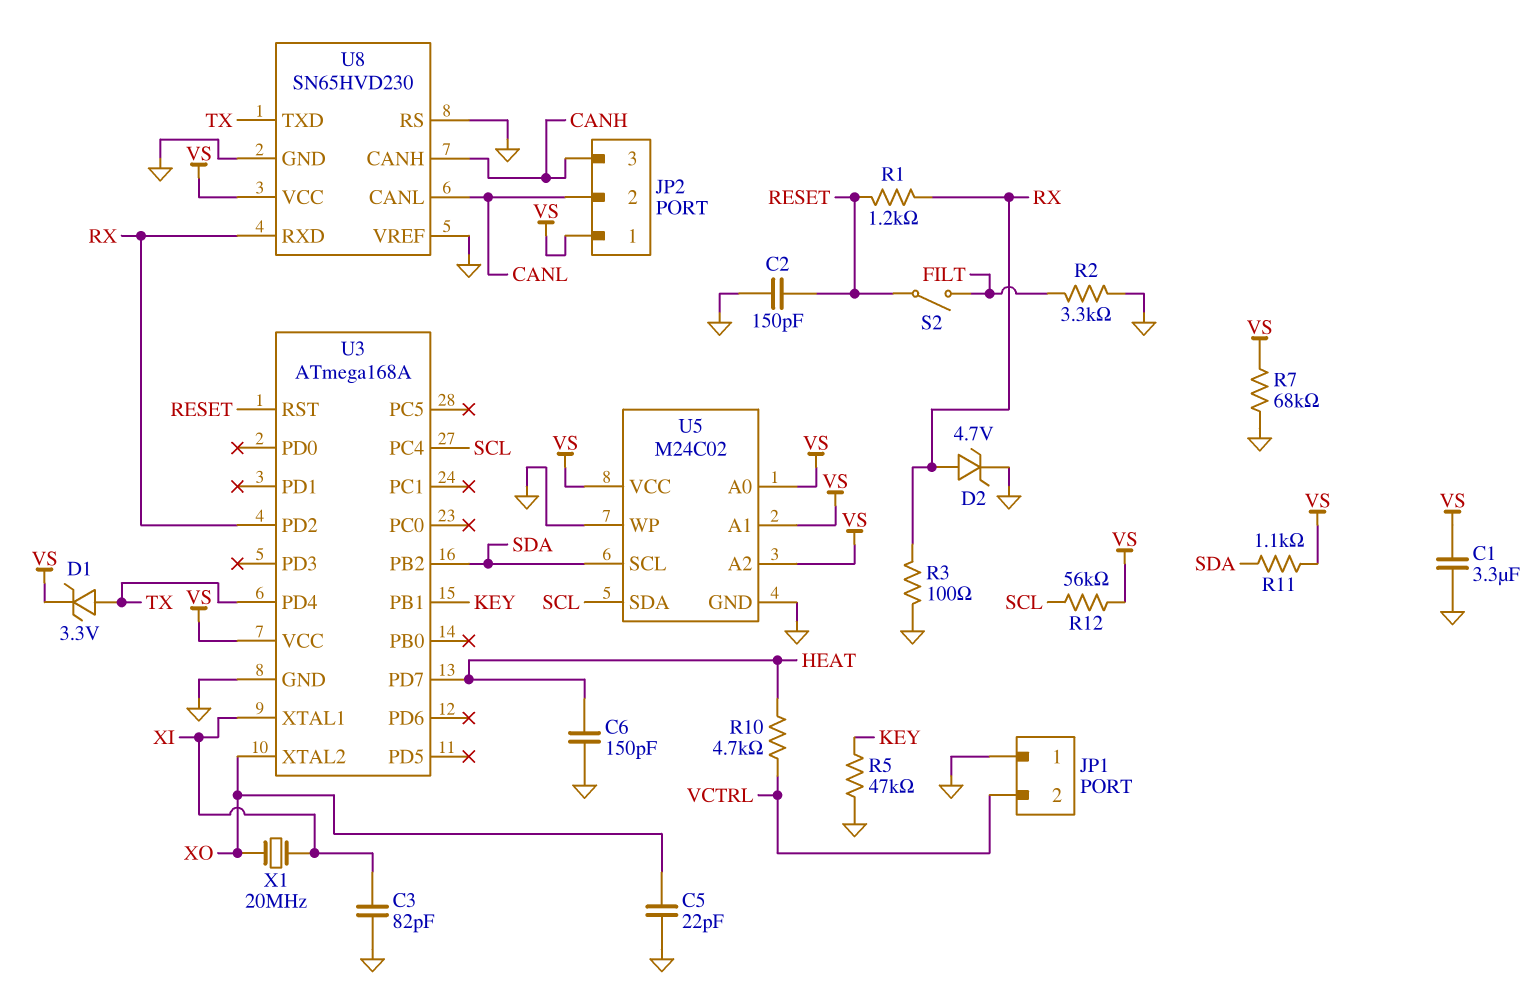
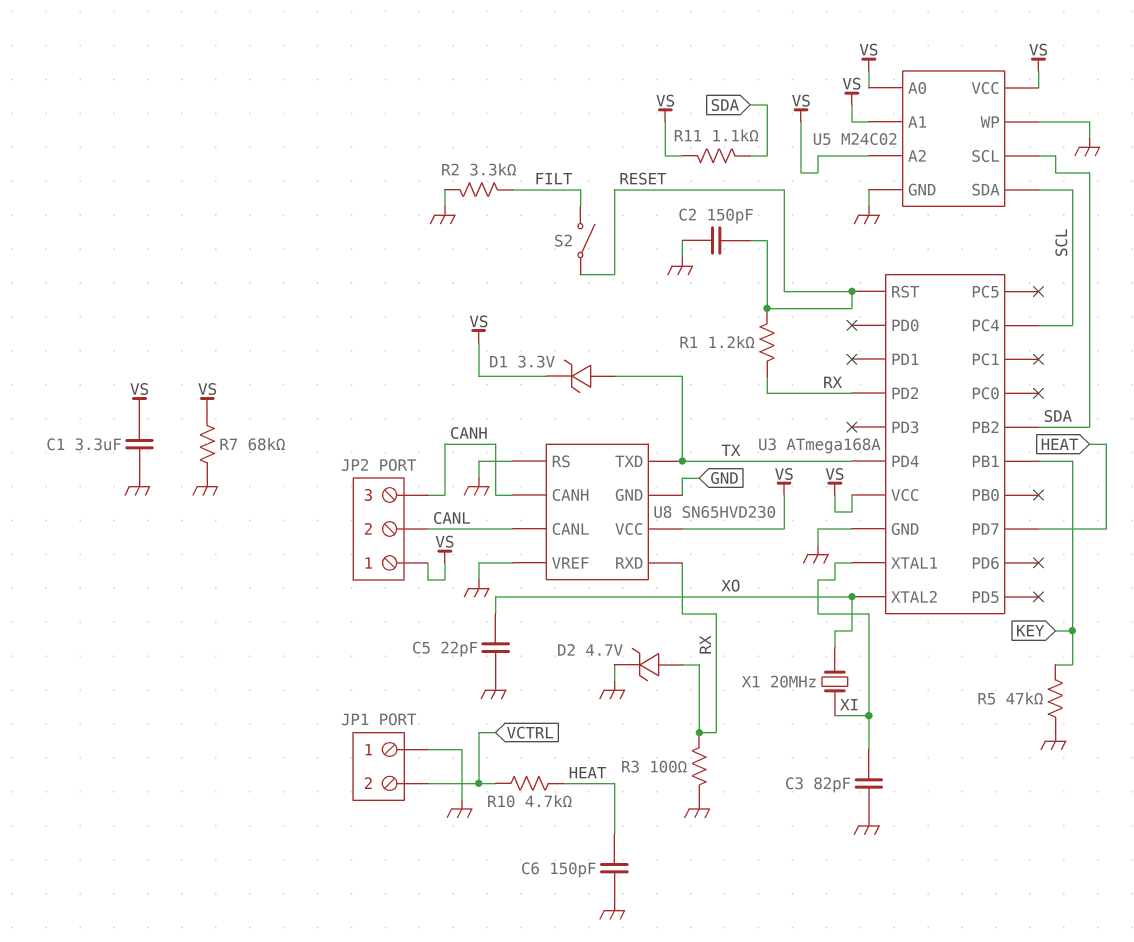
R12: 56k (SCL, VS) -> none

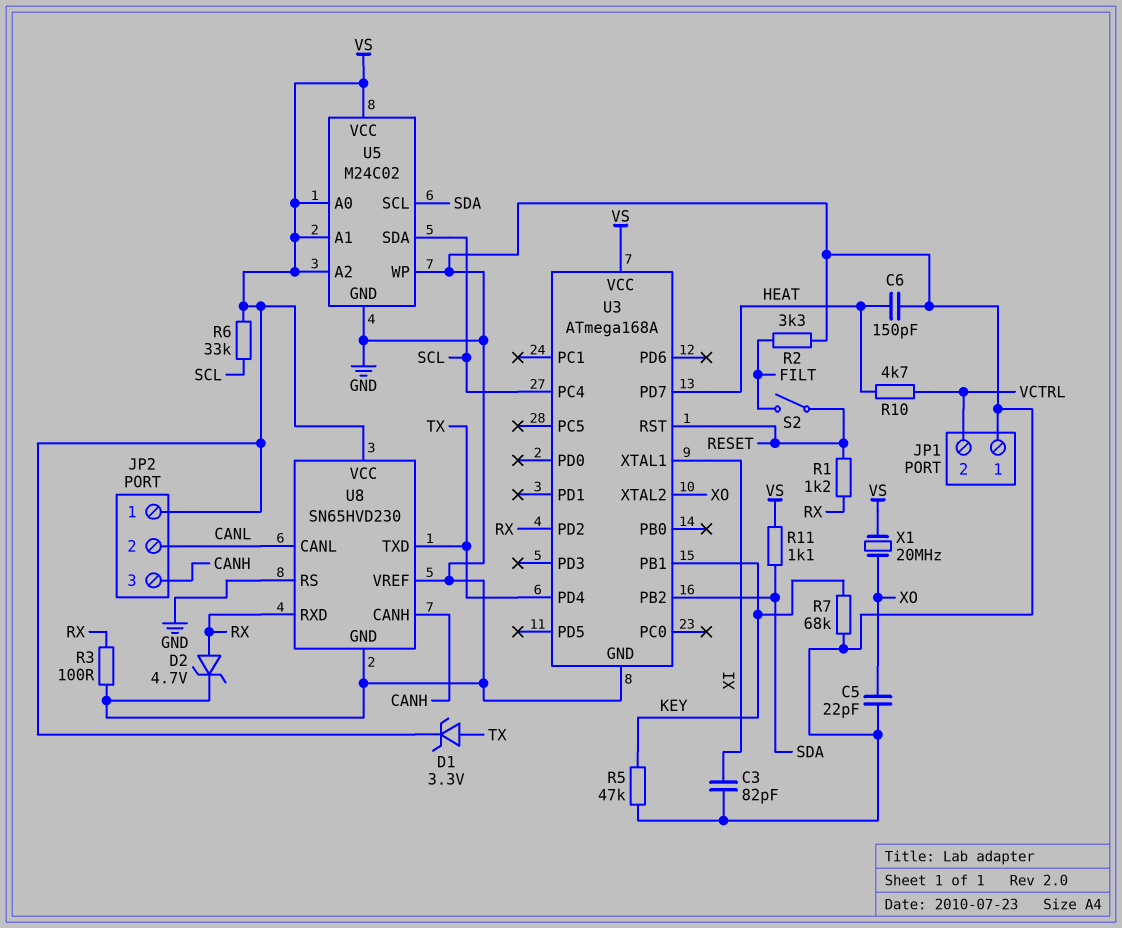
C1: 3.3uF (GND, VS) -> none
C2: 150pF (GND, RESET) -> none
R6: none -> 33k (SCL, VS)
R7: 68k (GND, VS) -> 68k (GND, KEY)
X1: 20MHz (XI, XO) -> 20MHz (VS, XO)

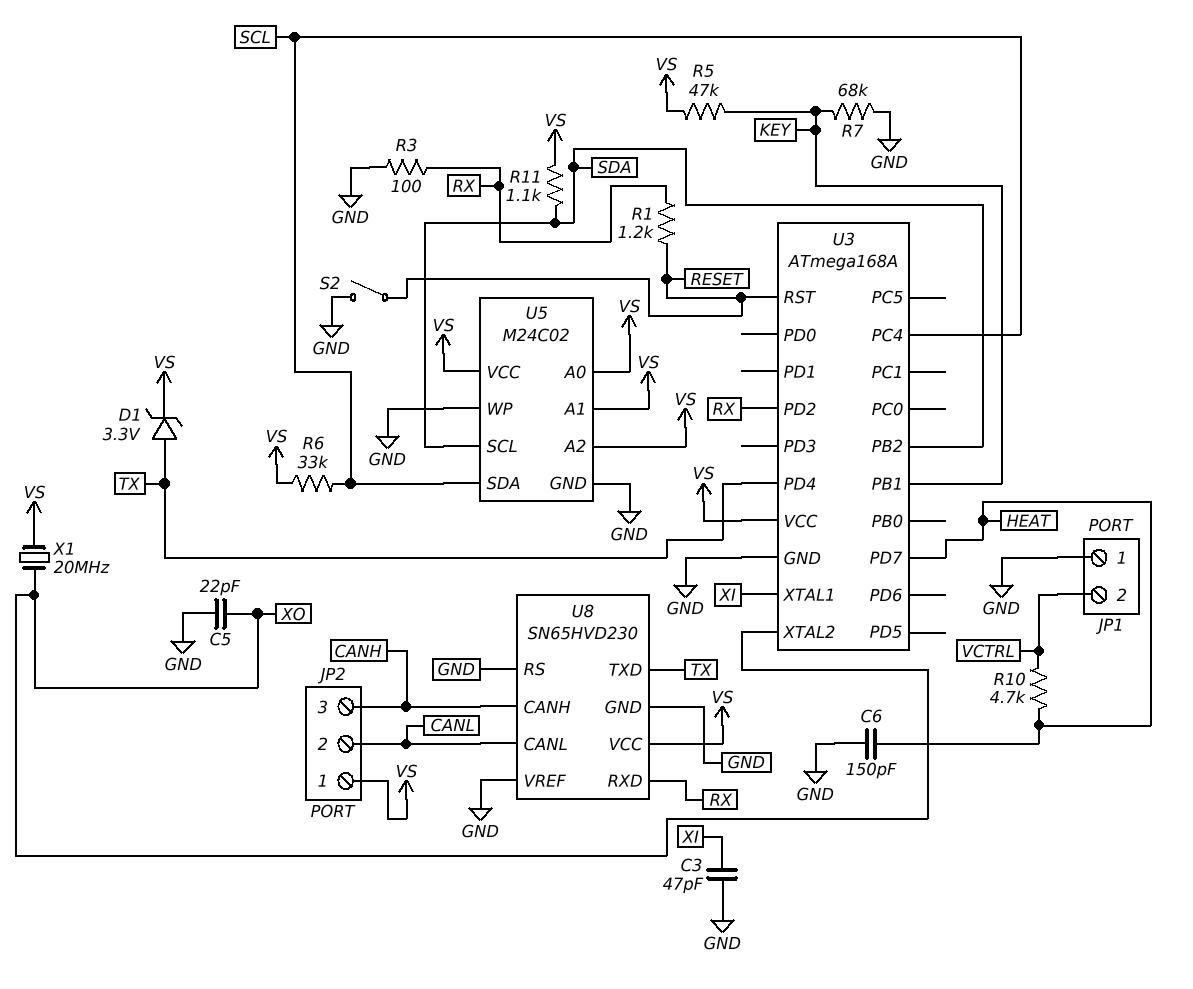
C3: 82pF (GND, XI) -> 47pF (GND, XI)
D2: zener 4.7V (A RX, K GND) -> none
R2: 3.3k (FILT, GND) -> none
R5: 47k (GND, KEY) -> 47k (KEY, VS)
S2: switch (FILT, RESET) -> switch (GND, RESET)

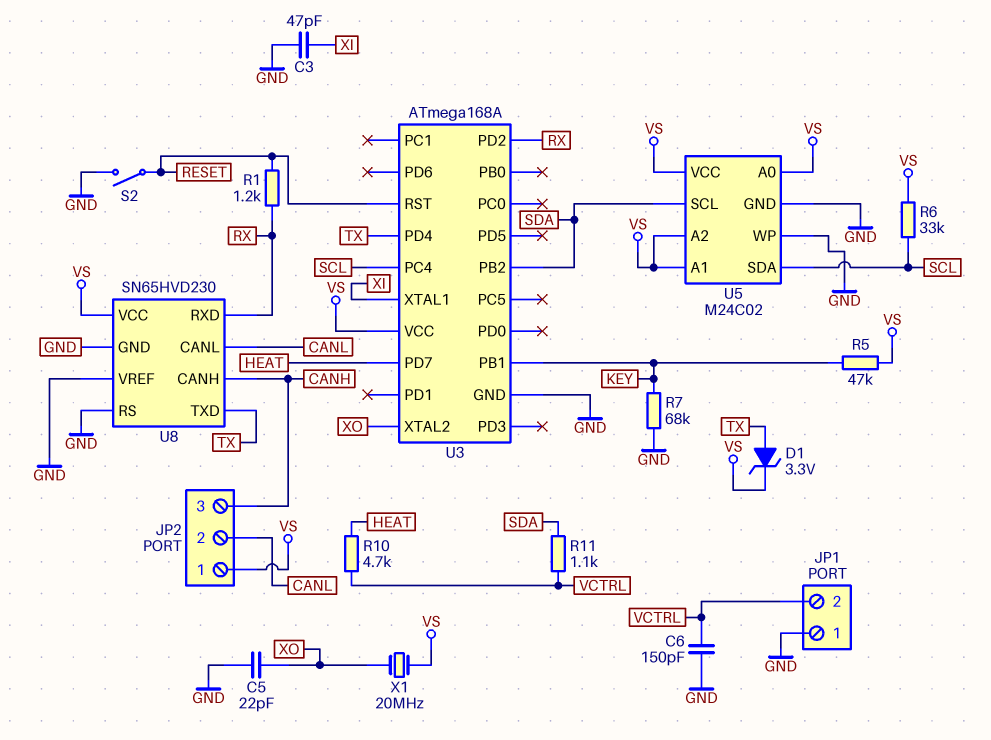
C6: 150pF (GND, HEAT) -> 150pF (GND, VCTRL)
R3: 100 (GND, RX) -> none
R11: 1.1k (SDA, VS) -> 1.1k (SDA, VCTRL)

